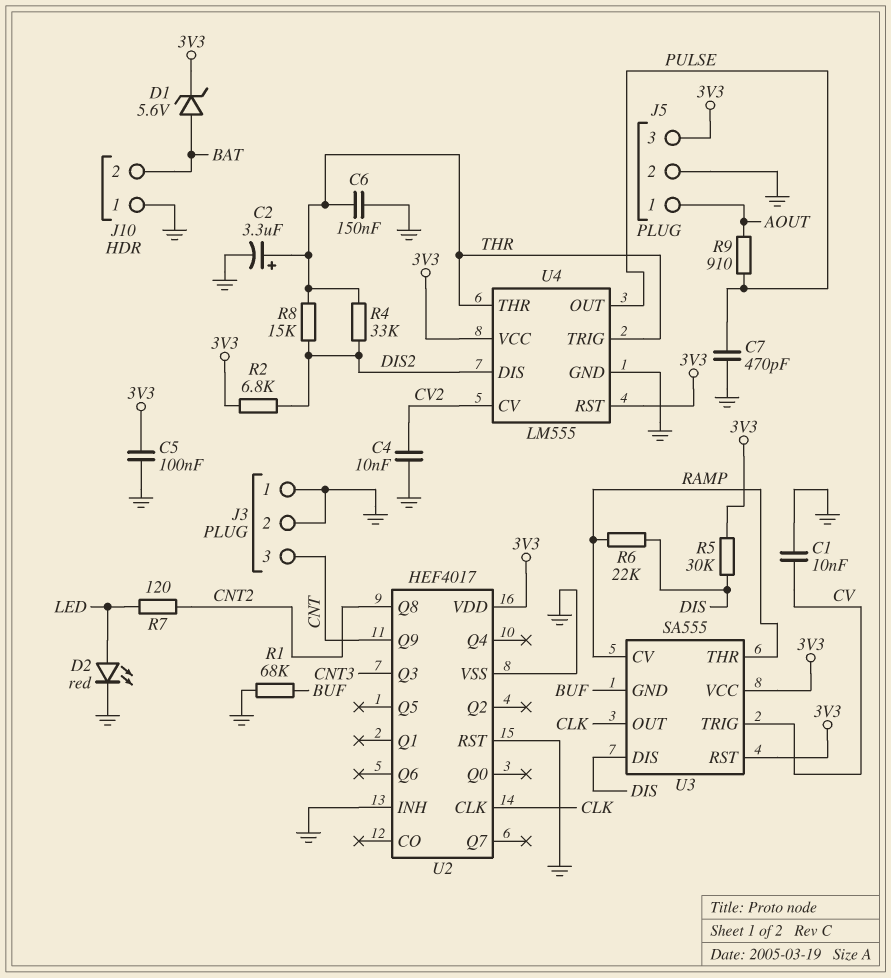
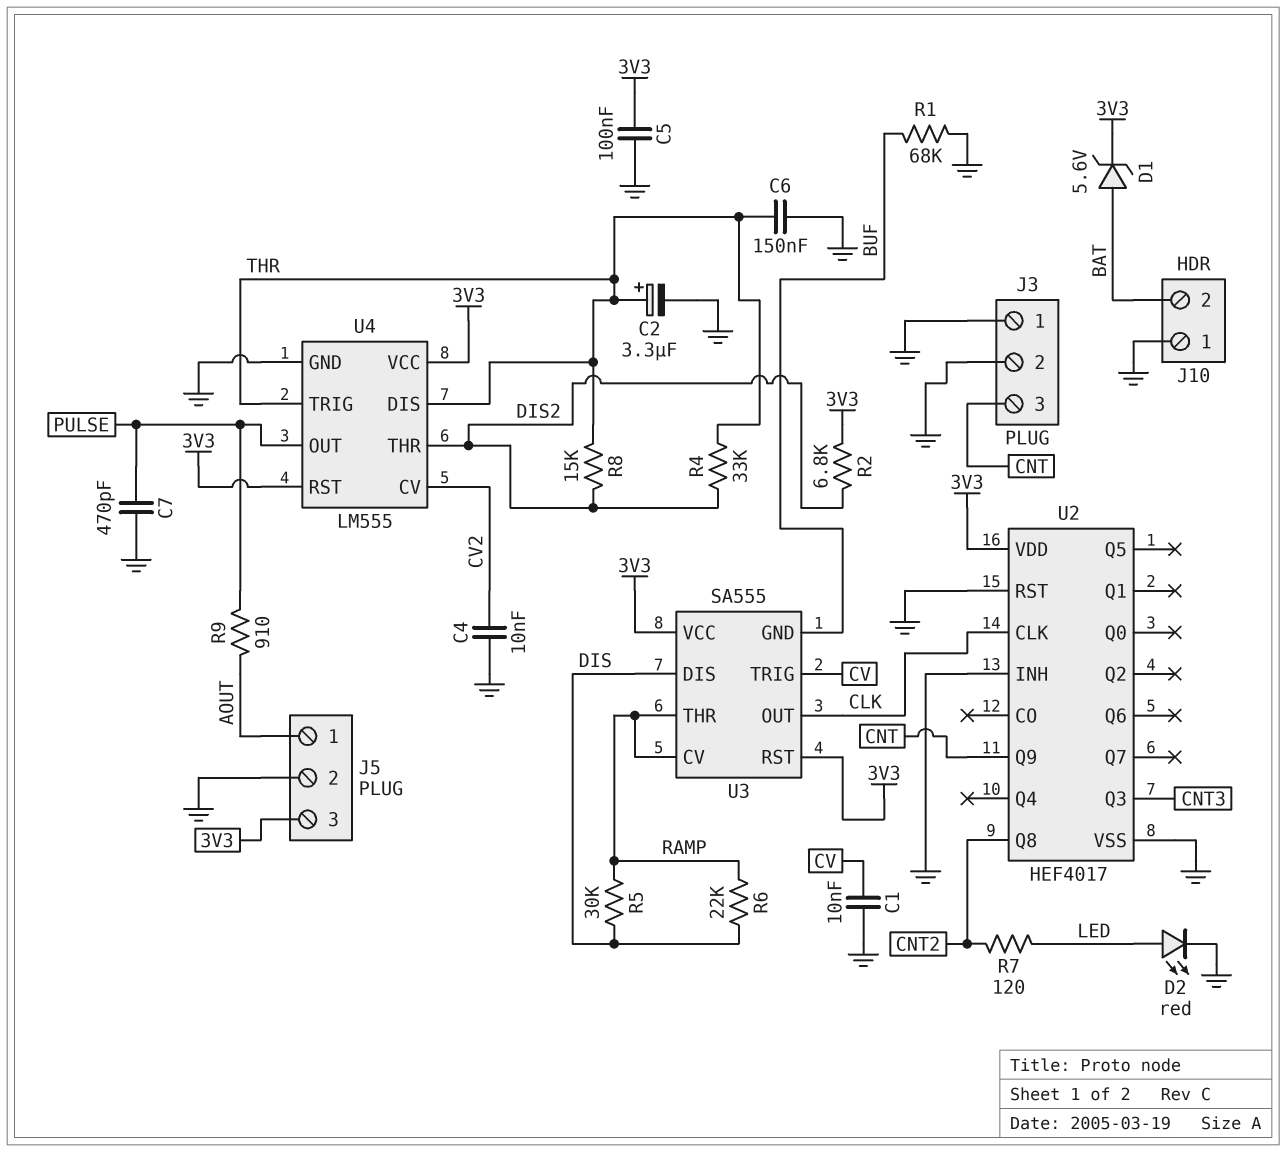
R5: 30k (3V3, DIS) -> 30k (DIS, RAMP)
U4 pin DIS: DIS2 -> THR
U4 pin THR: THR -> DIS2

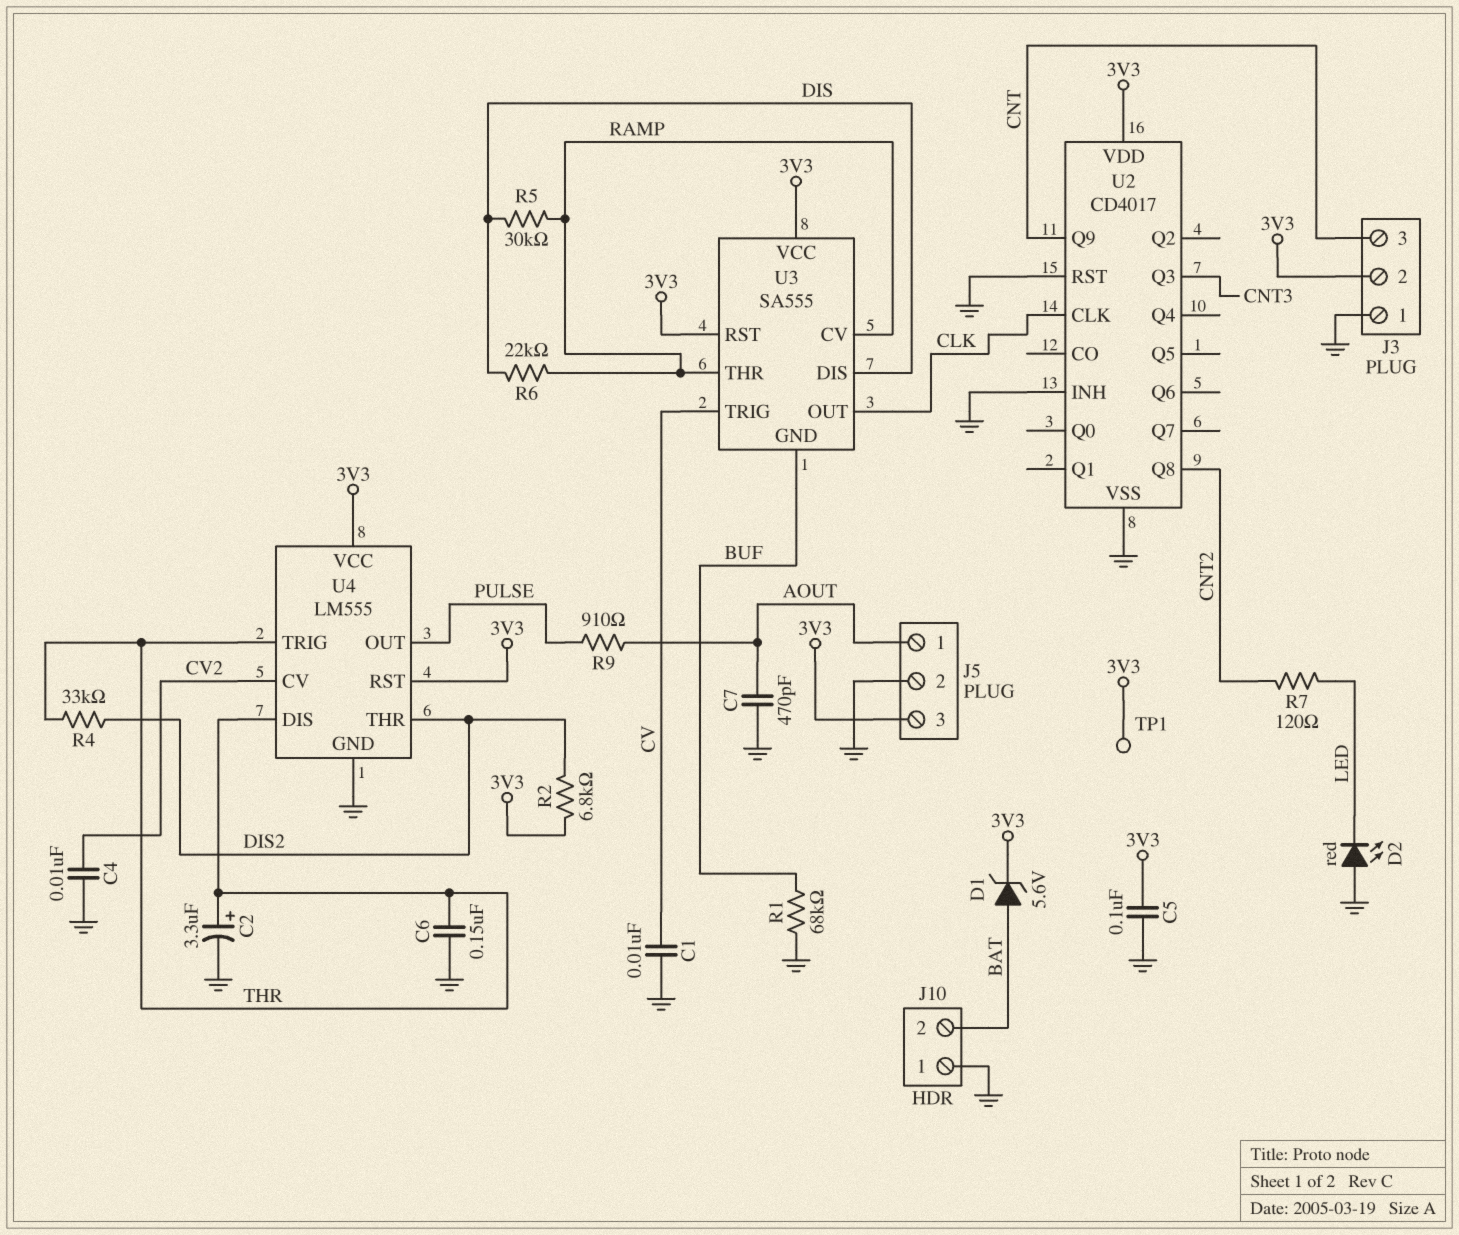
C7: 470pF (GND, PULSE) -> 470pF (AOUT, GND)
D2: LED red (A LED, K GND) -> LED red (A GND, K LED)
J3 pin 2: GND -> 3V3
R8: 15k (DIS2, THR) -> none
TP1: none -> test point (3V3)
U2: HEF4017 -> CD4017

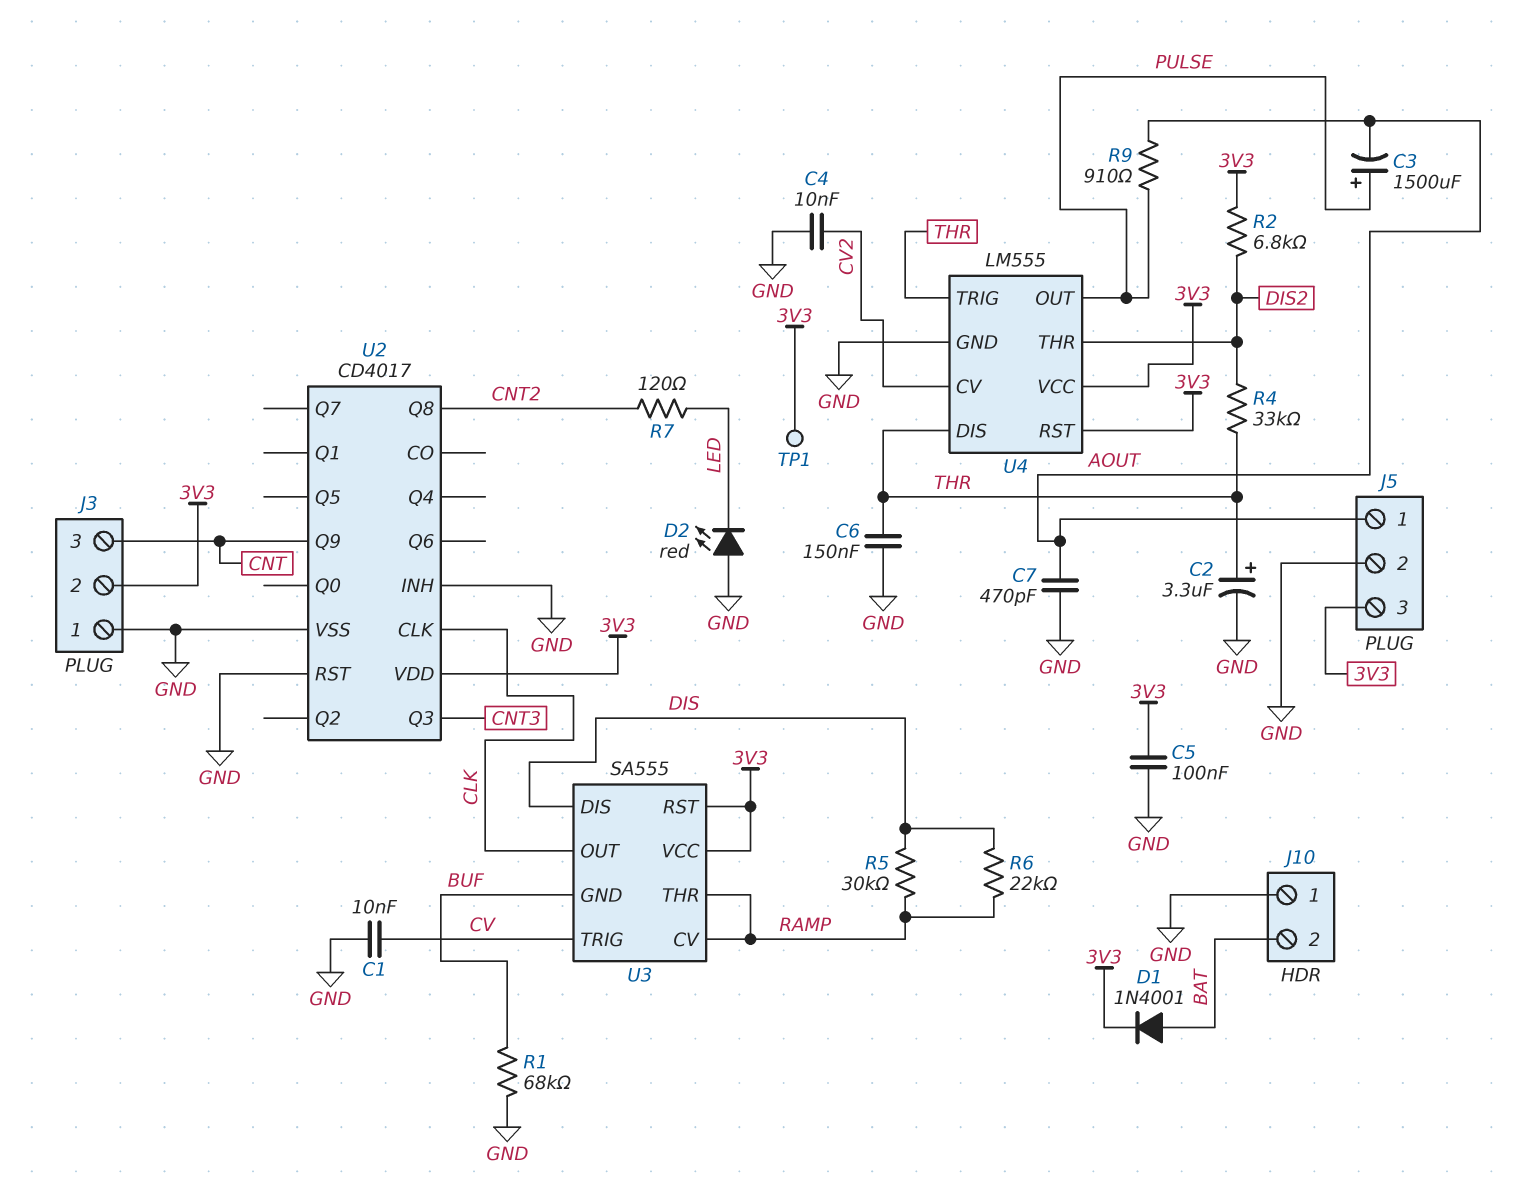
C3: none -> 1500uF (plus PULSE, minus AOUT)
D1: zener 5.6V (A BAT, K 3V3) -> diode 1N4001 (A BAT, K 3V3)

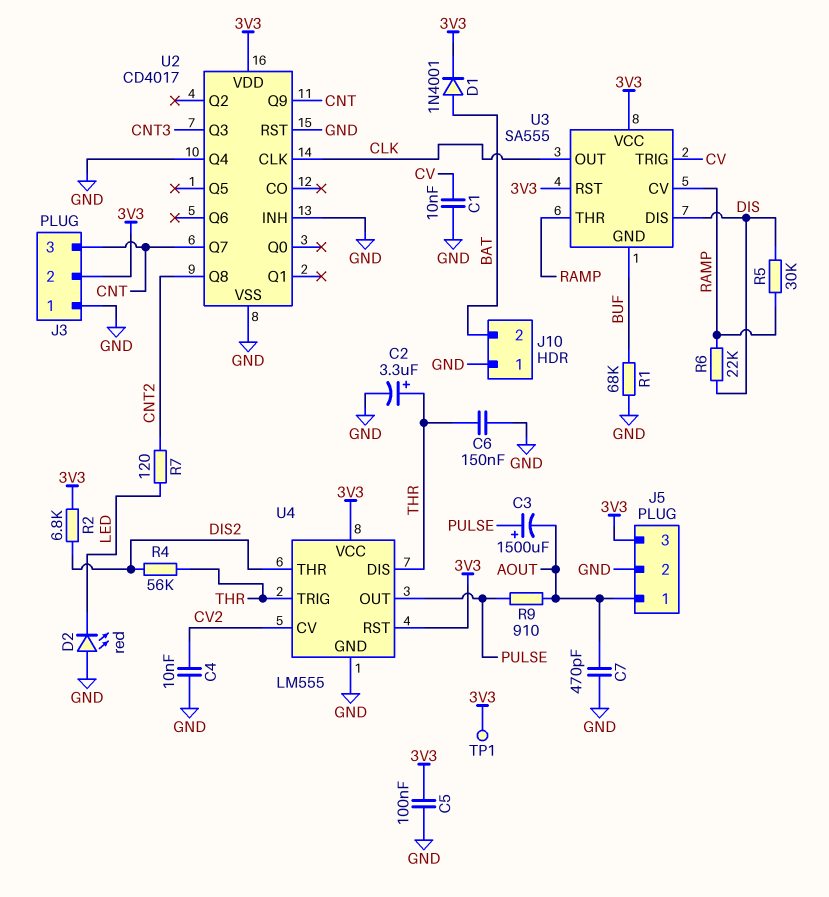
R4: 33k (DIS2, THR) -> 56k (DIS2, THR)
U2 pin Q4: none -> GND
U2 pin Q7: none -> CNT

